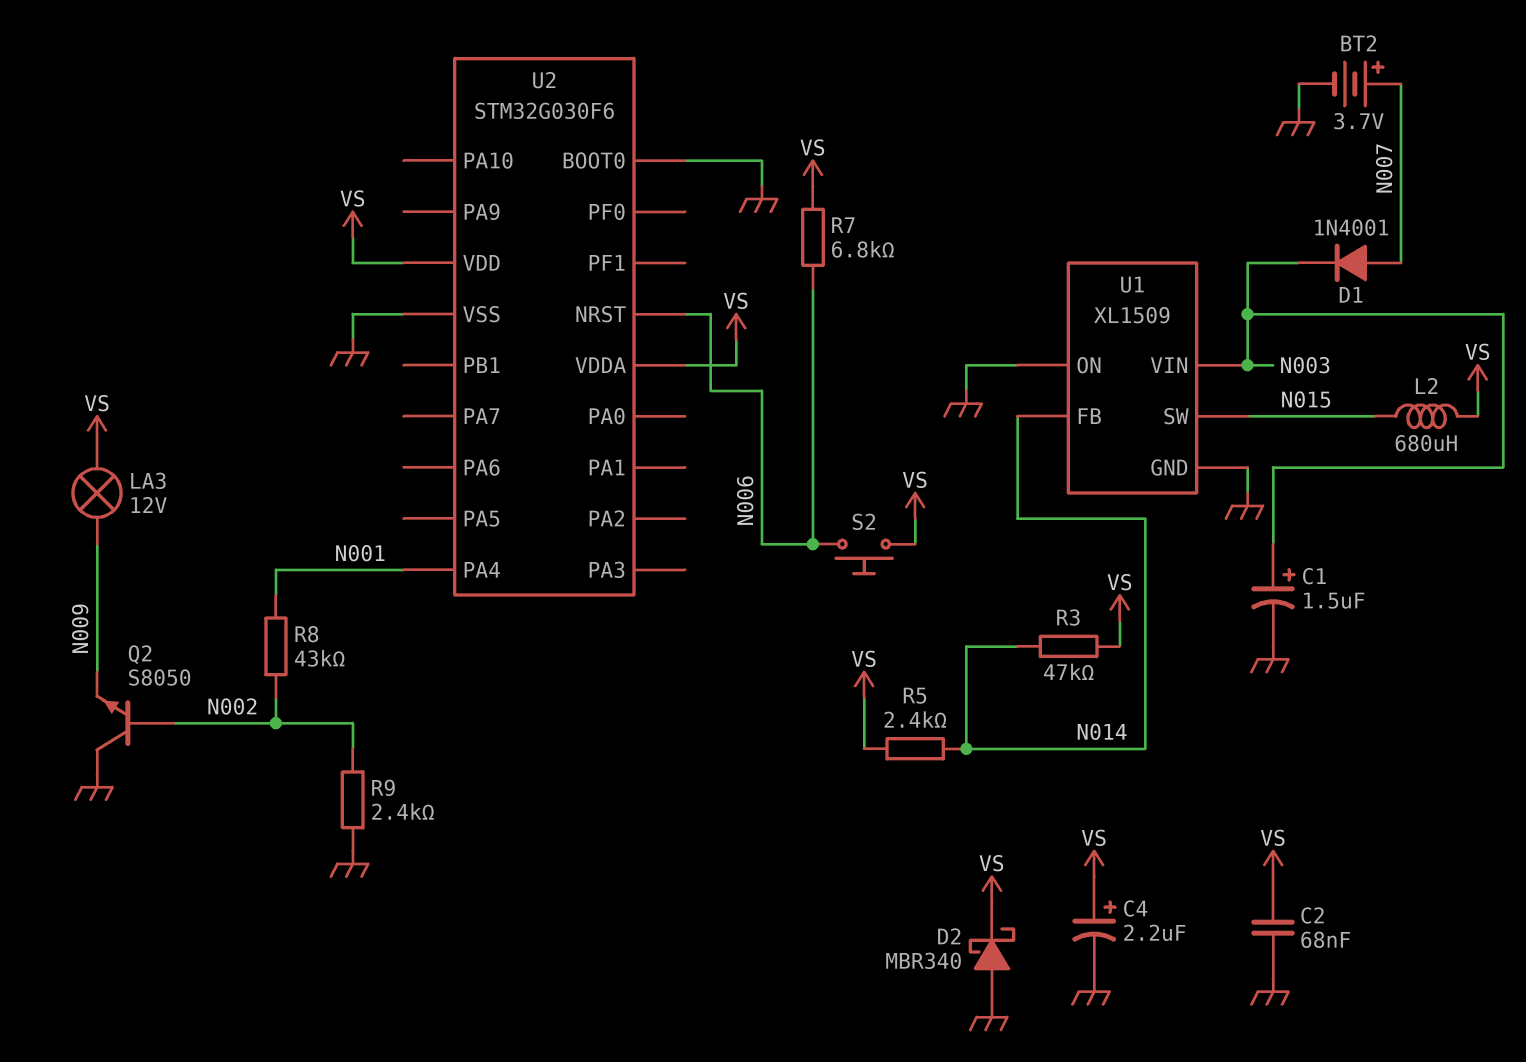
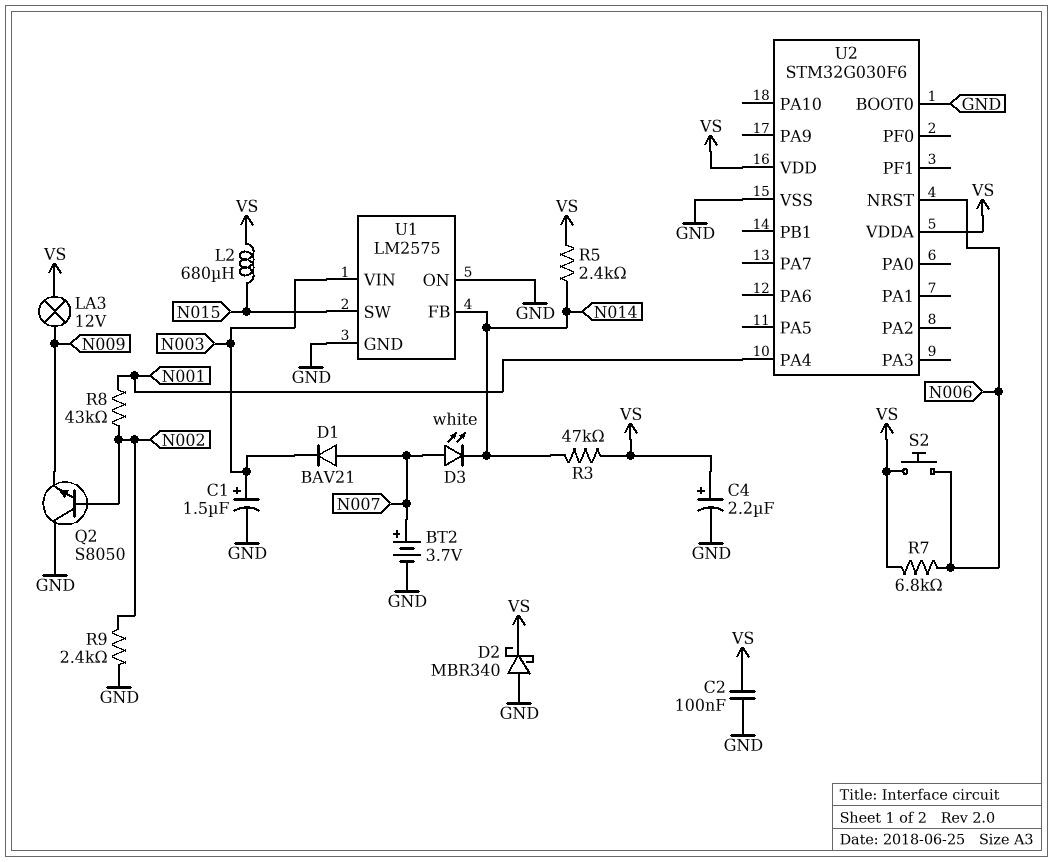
C2: 68nF (GND, VS) -> 100nF (GND, VS)
D1: diode 1N4001 (A N007, K N003) -> diode BAV21 (A N007, K N003)
D3: none -> LED white (A N007, K N014)
U1: XL1509 -> LM2575

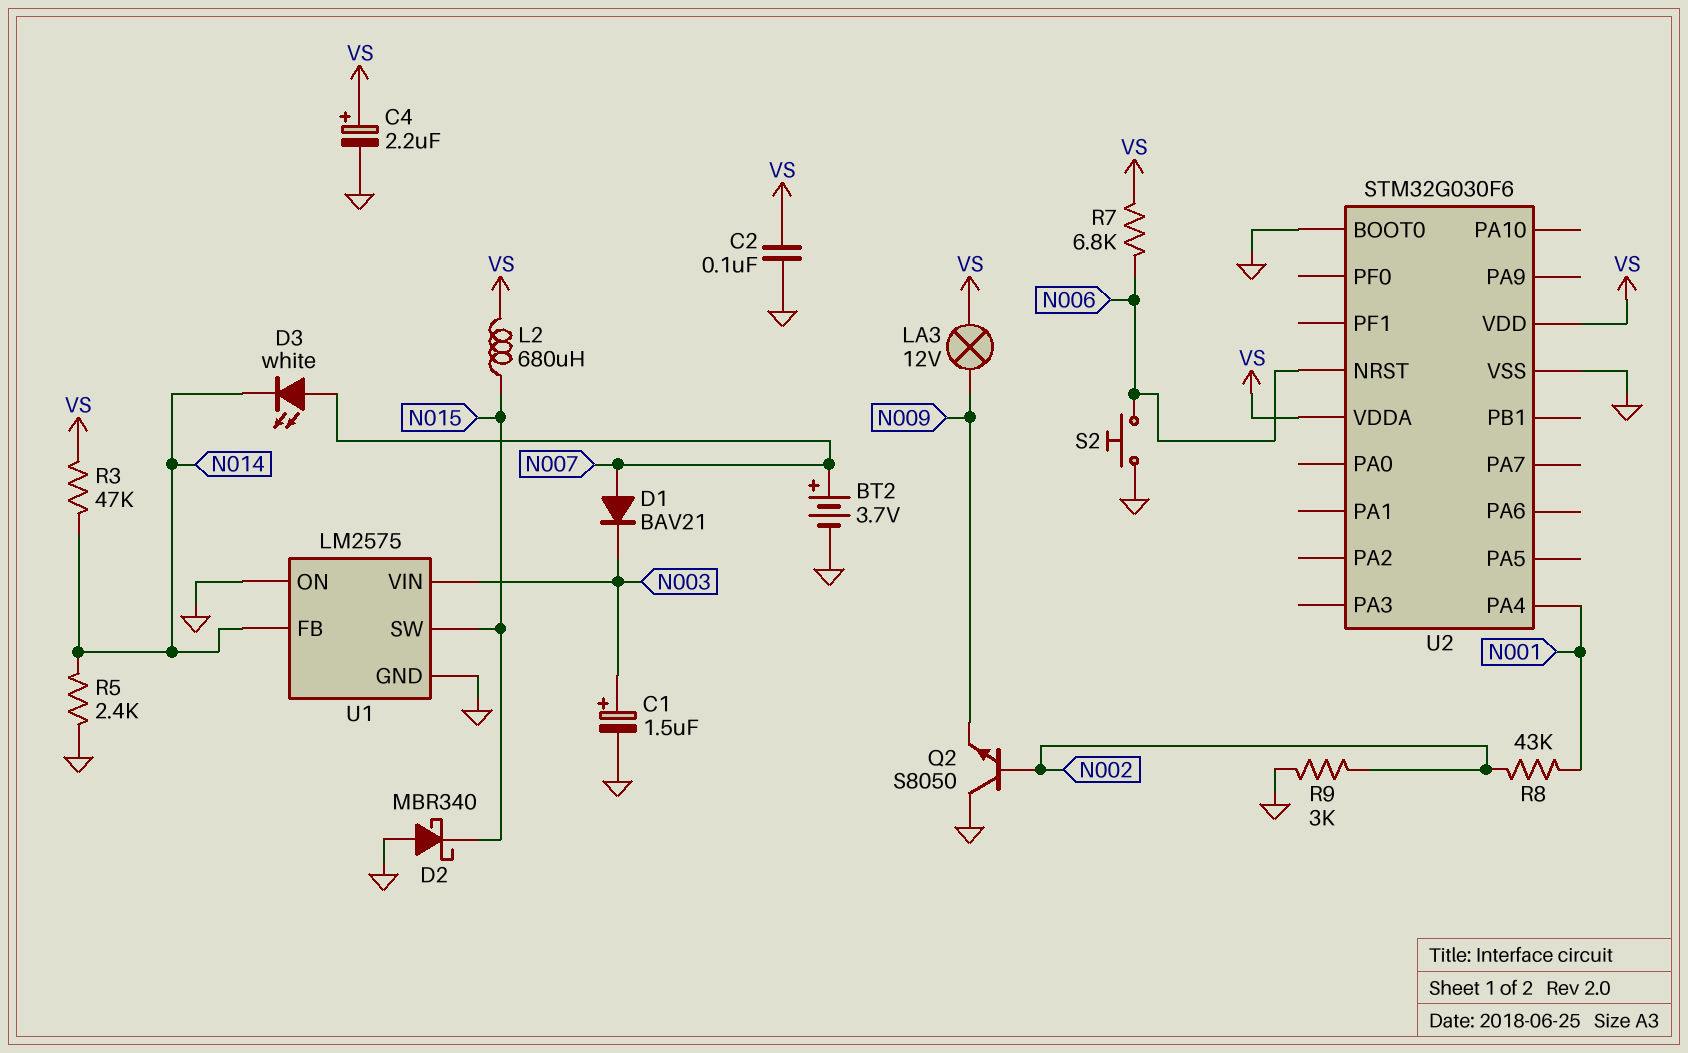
D2: schottky MBR340 (A GND, K VS) -> schottky MBR340 (A GND, K N015)
R5: 2.4k (N014, VS) -> 2.4k (GND, N014)
R9: 2.4k (GND, N002) -> 3k (GND, N002)
S2: button (N006, VS) -> button (GND, N006)

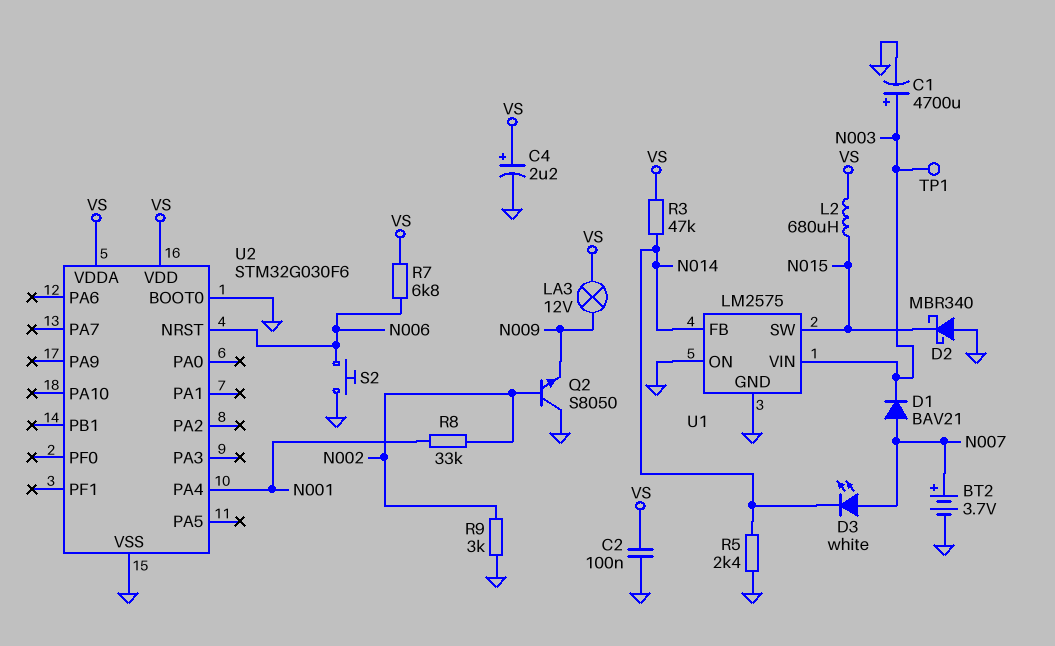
C1: 1.5uF (plus N003, minus GND) -> 4700uF (plus N003, minus GND)
R8: 43k (N001, N002) -> 33k (N001, N002)
TP1: none -> test point (N003)

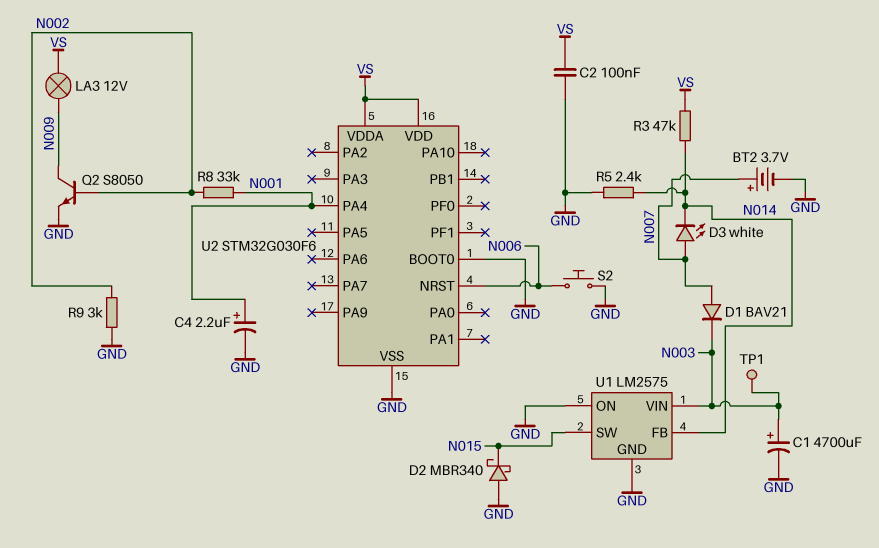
C4: 2.2uF (plus VS, minus GND) -> 2.2uF (plus N001, minus GND)
L2: 680uH (N015, VS) -> none
Q2: NPN S8050 (B N002, C GND, E N009) -> NPN S8050 (B N002, C N009, E GND)
R7: 6.8k (N006, VS) -> none

